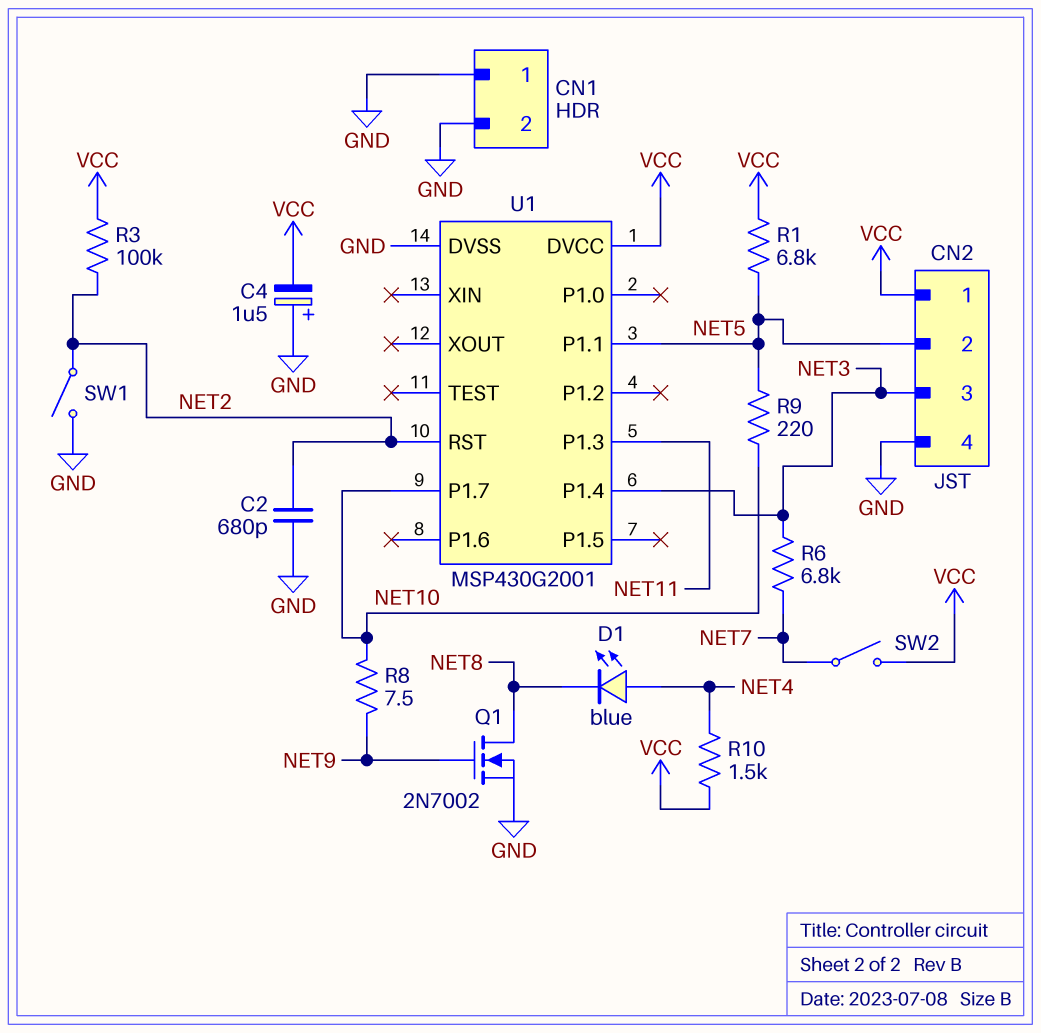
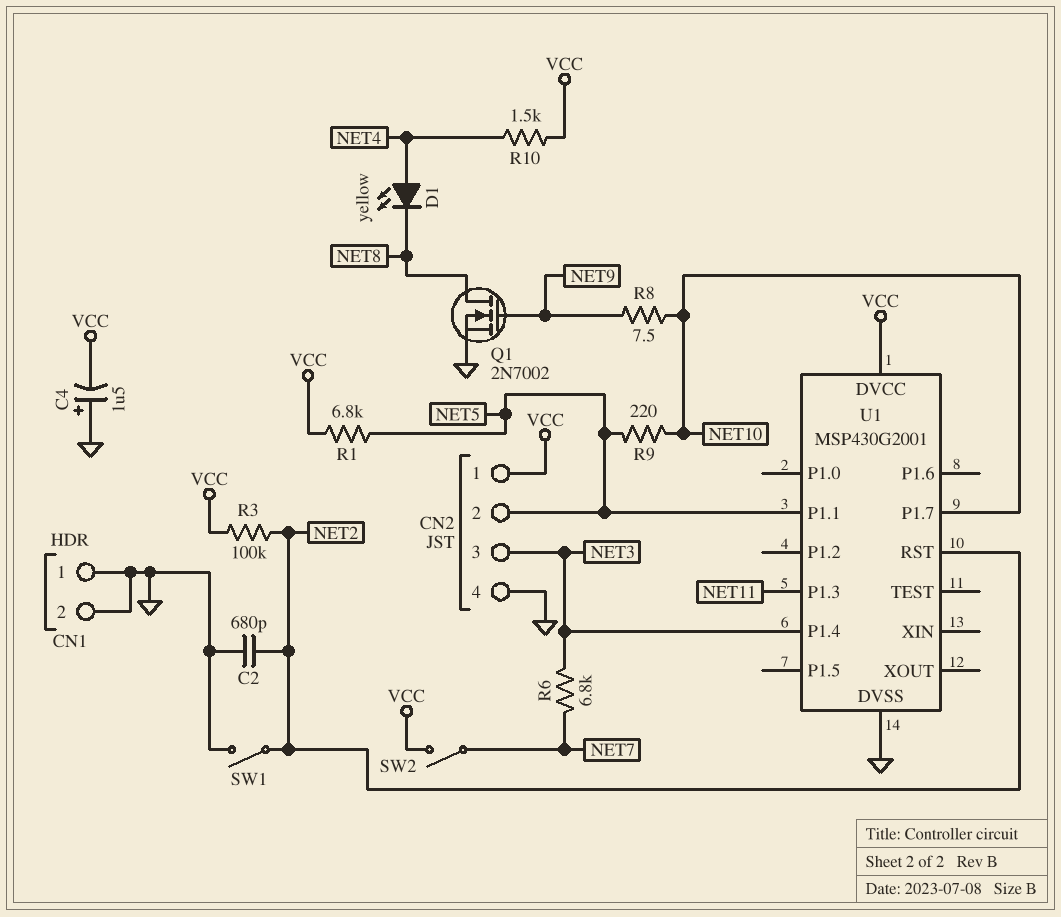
D1: LED blue (A NET4, K NET8) -> LED yellow (A NET4, K NET8)

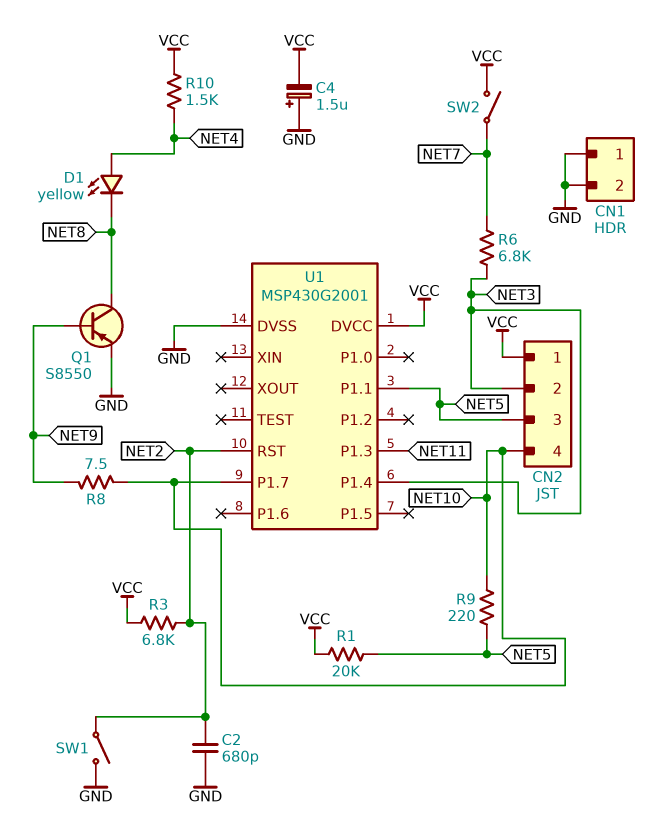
CN2 pin 2: NET5 -> NET3
CN2 pin 3: NET3 -> NET5
CN2 pin 4: GND -> NET10
Q1: NMOS 2N7002 (G NET9, D NET8, S GND) -> PNP S8550 (B NET9, C NET8, E GND)
R1: 6.8k (NET5, VCC) -> 20k (NET5, VCC)
R3: 100k (NET2, VCC) -> 6.8k (NET2, VCC)

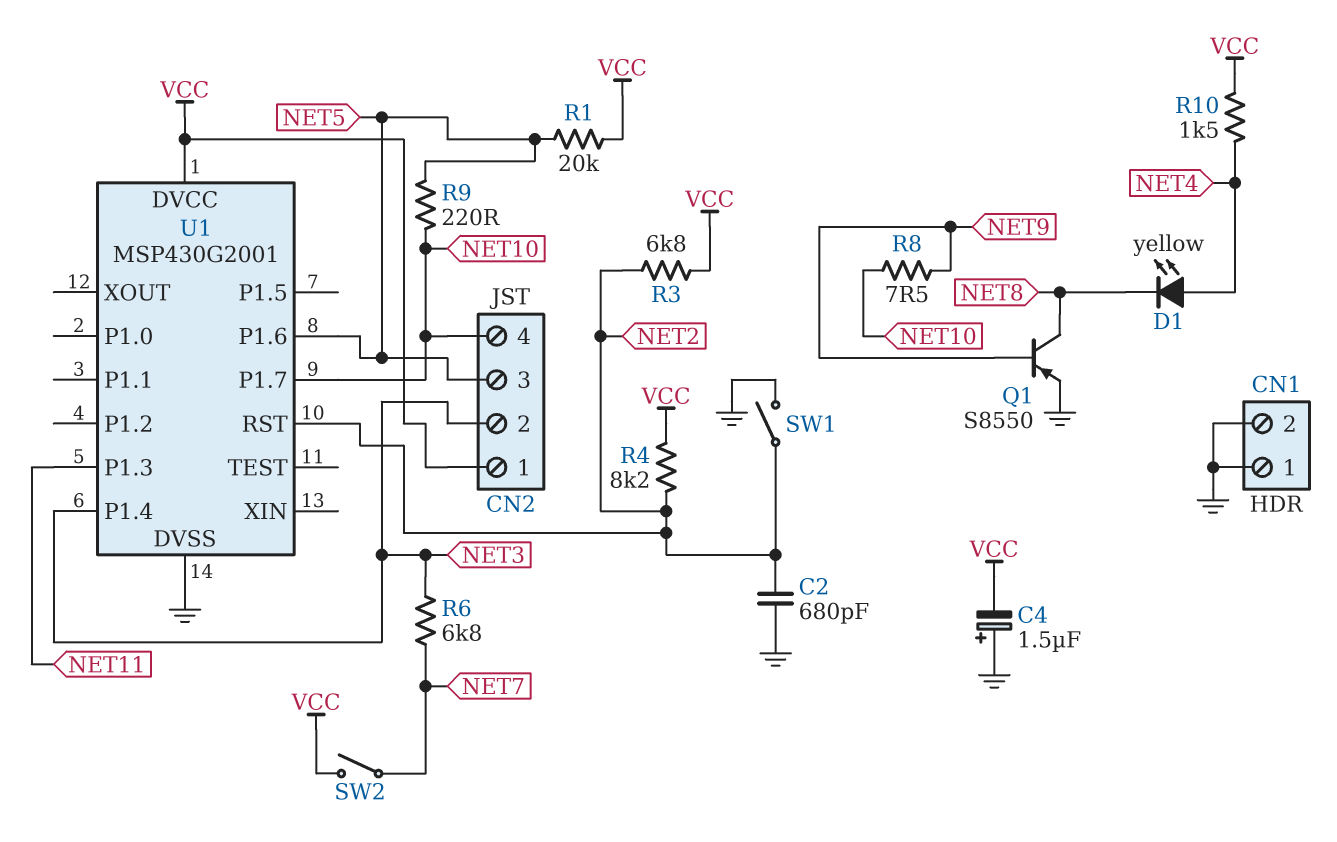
R4: none -> 8.2k (NET2, VCC)
U1 pin P1.1: NET5 -> none
U1 pin P1.6: none -> NET5

